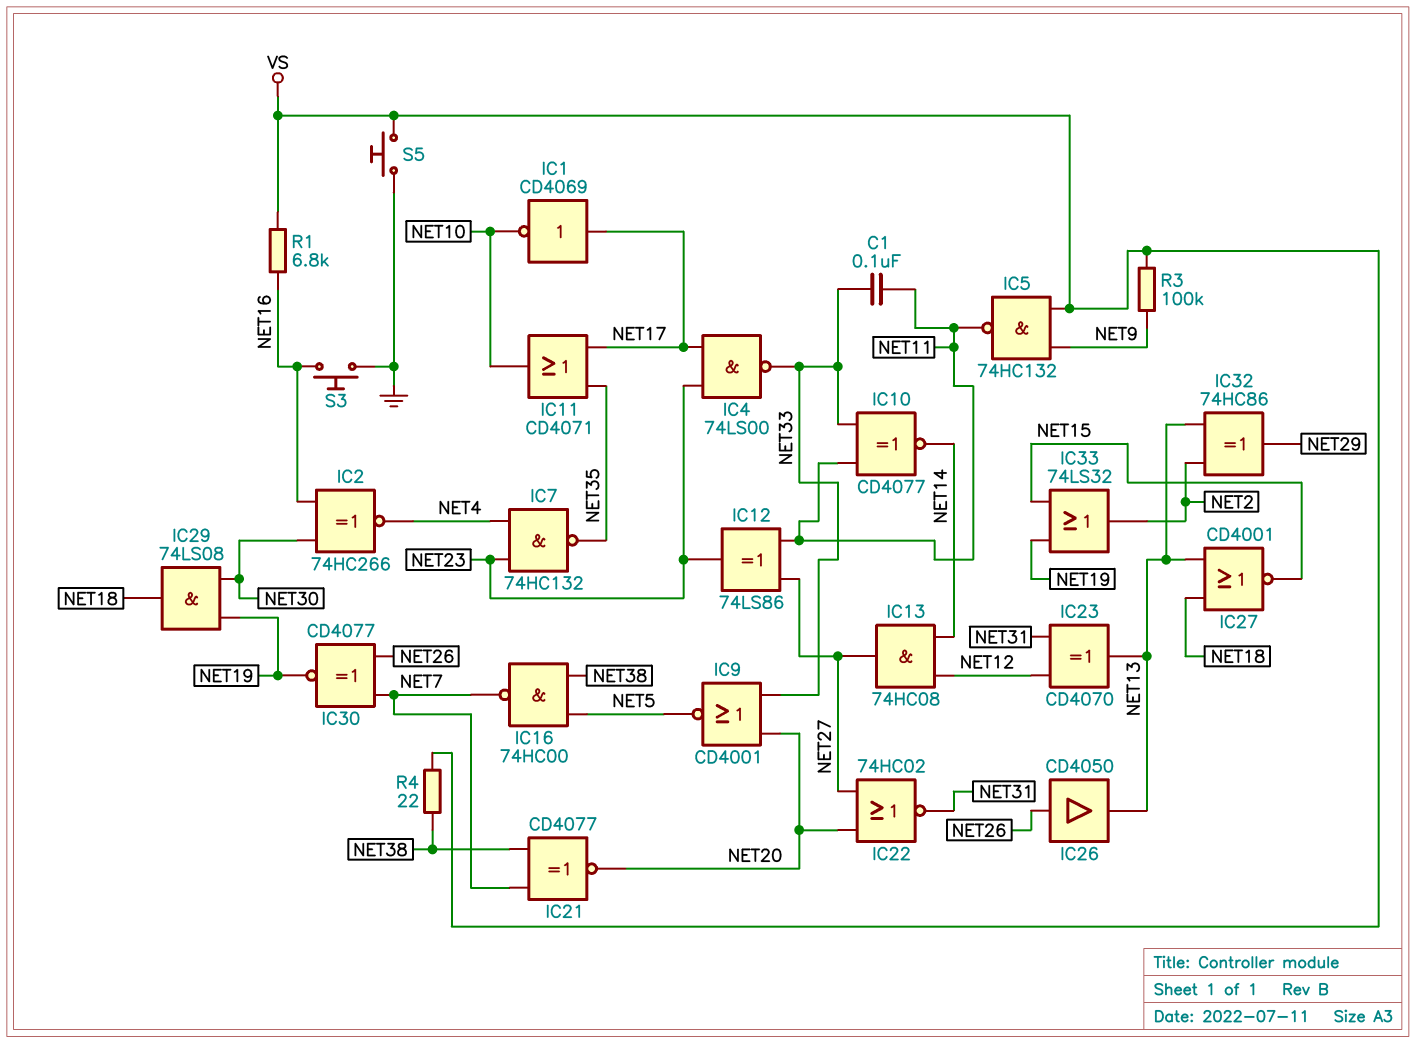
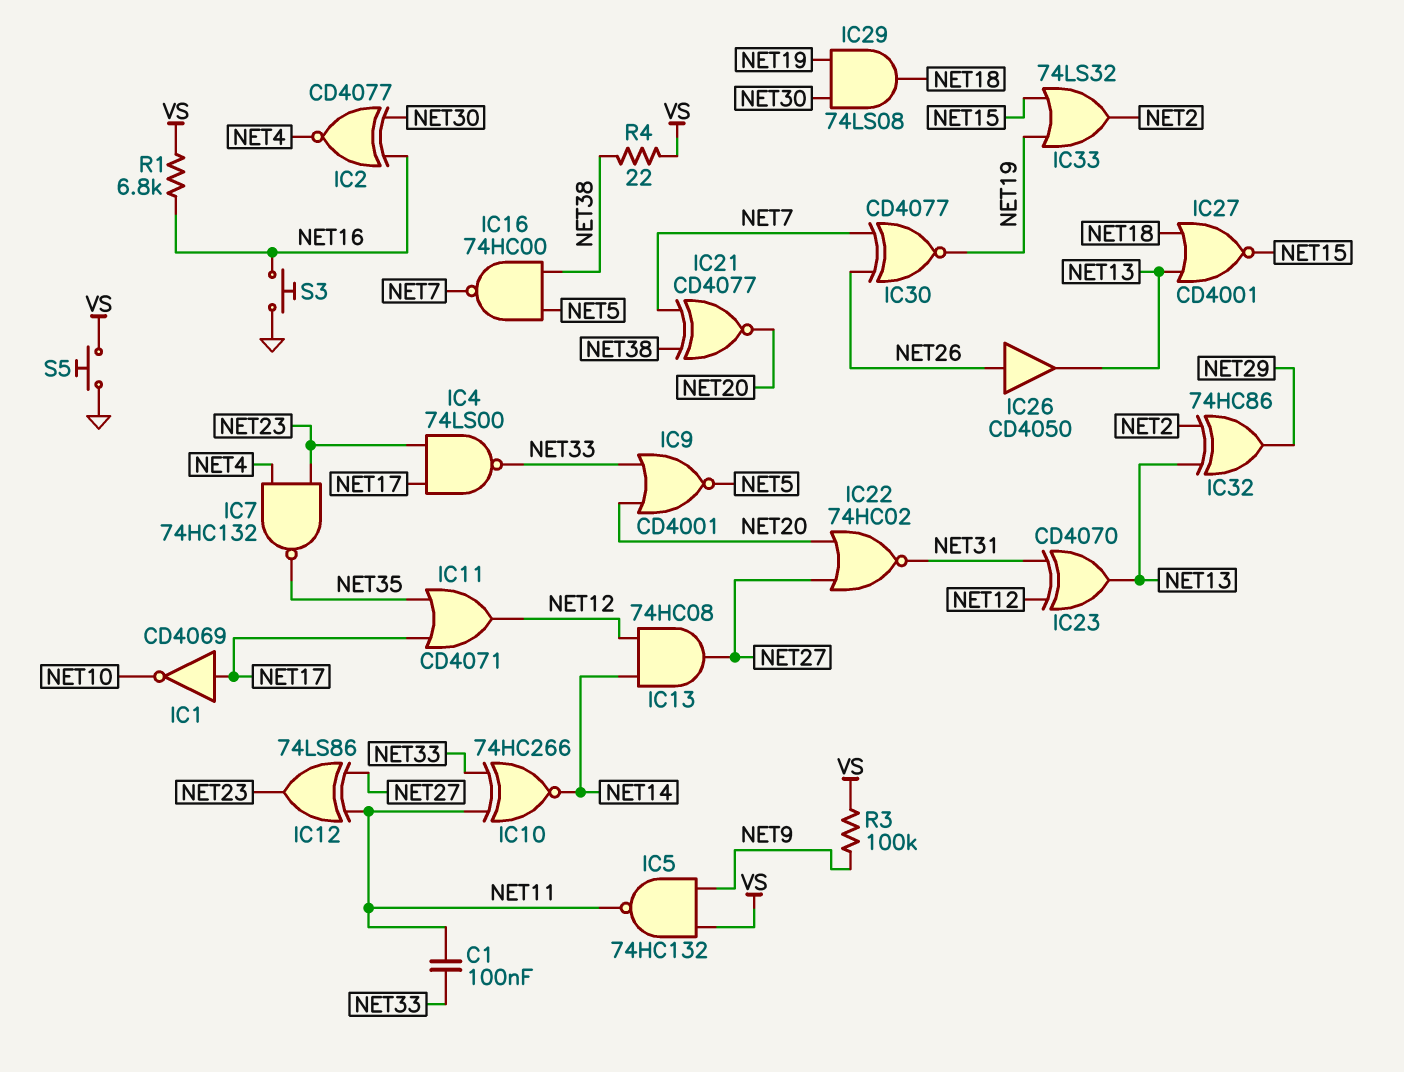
IC2: XNOR 74HC266 (in NET16, in NET30, out NET4) -> XNOR CD4077 (in NET16, in NET30, out NET4)
IC10: XNOR CD4077 (in NET11, in NET33, out NET14) -> XNOR 74HC266 (in NET11, in NET33, out NET14)
IC11: OR CD4071 (in NET17, in NET35, out NET10) -> OR CD4071 (in NET17, in NET35, out NET12)

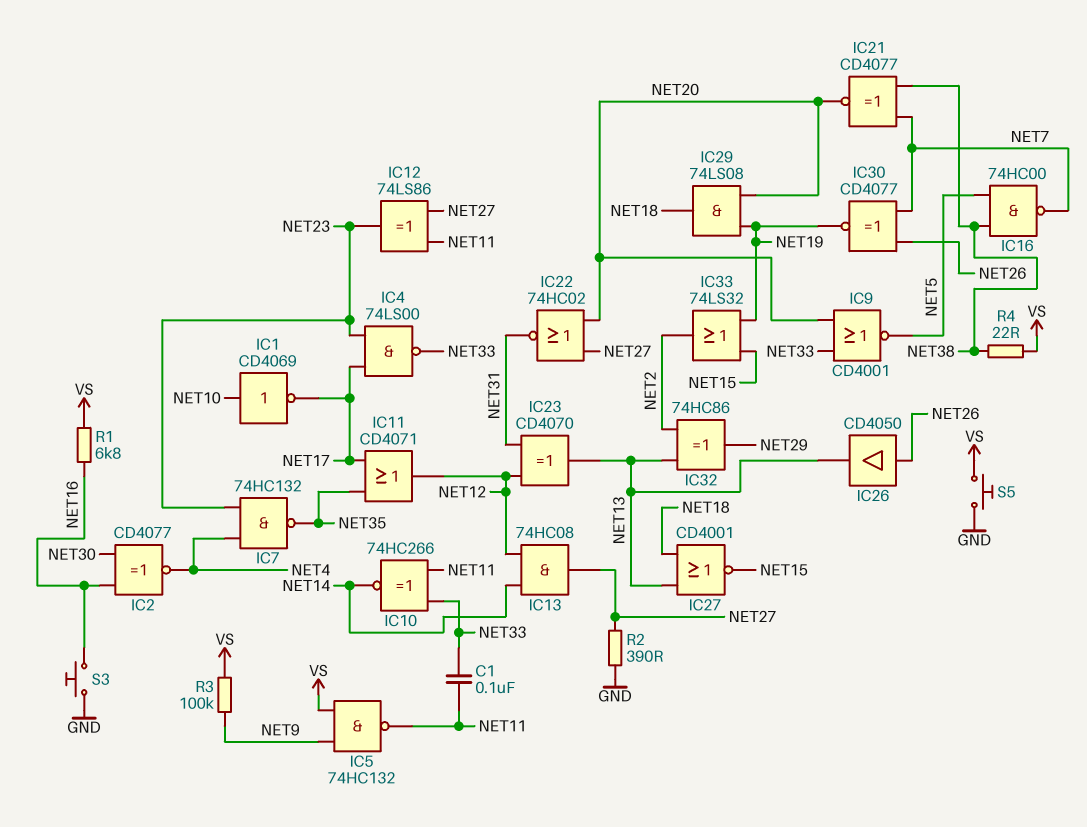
IC1: NOT CD4069 (in NET17, out NET10) -> NOT CD4069 (in NET10, out NET17)
IC29: AND 74LS08 (in NET19, in NET30, out NET18) -> AND 74LS08 (in NET19, in NET20, out NET18)
R2: none -> 390 (GND, NET27)

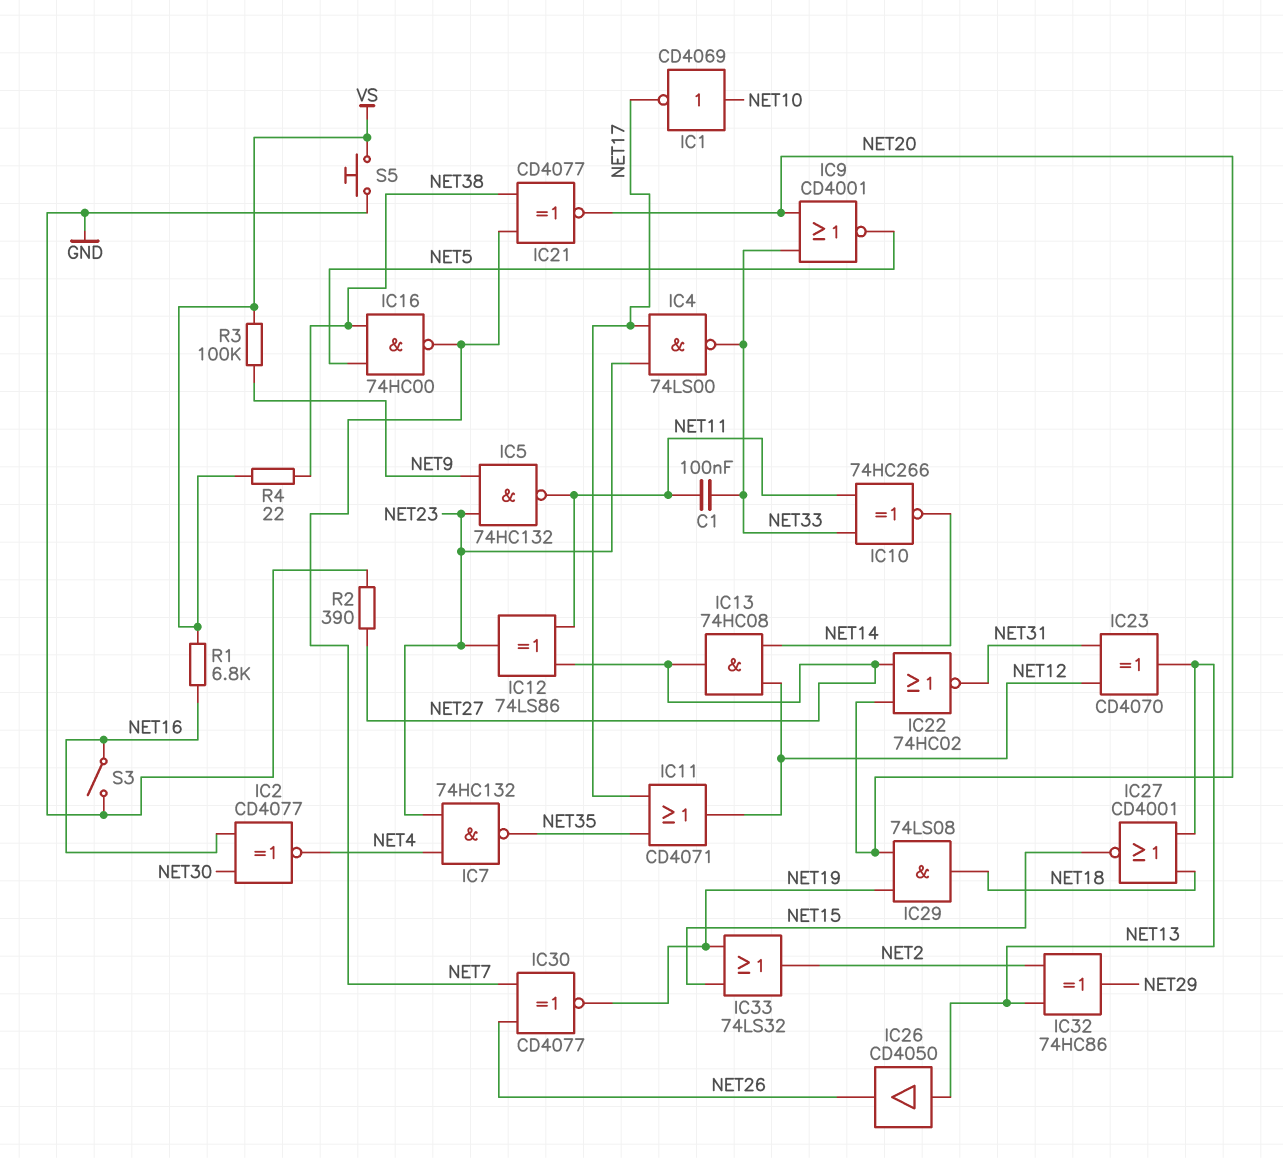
IC5: NAND 74HC132 (in NET9, in VS, out NET11) -> NAND 74HC132 (in NET9, in NET23, out NET11)
IC26: buffer CD4050 (in NET26, out NET13) -> buffer CD4050 (in NET13, out NET26)
S3: button (GND, NET16) -> switch (GND, NET16)

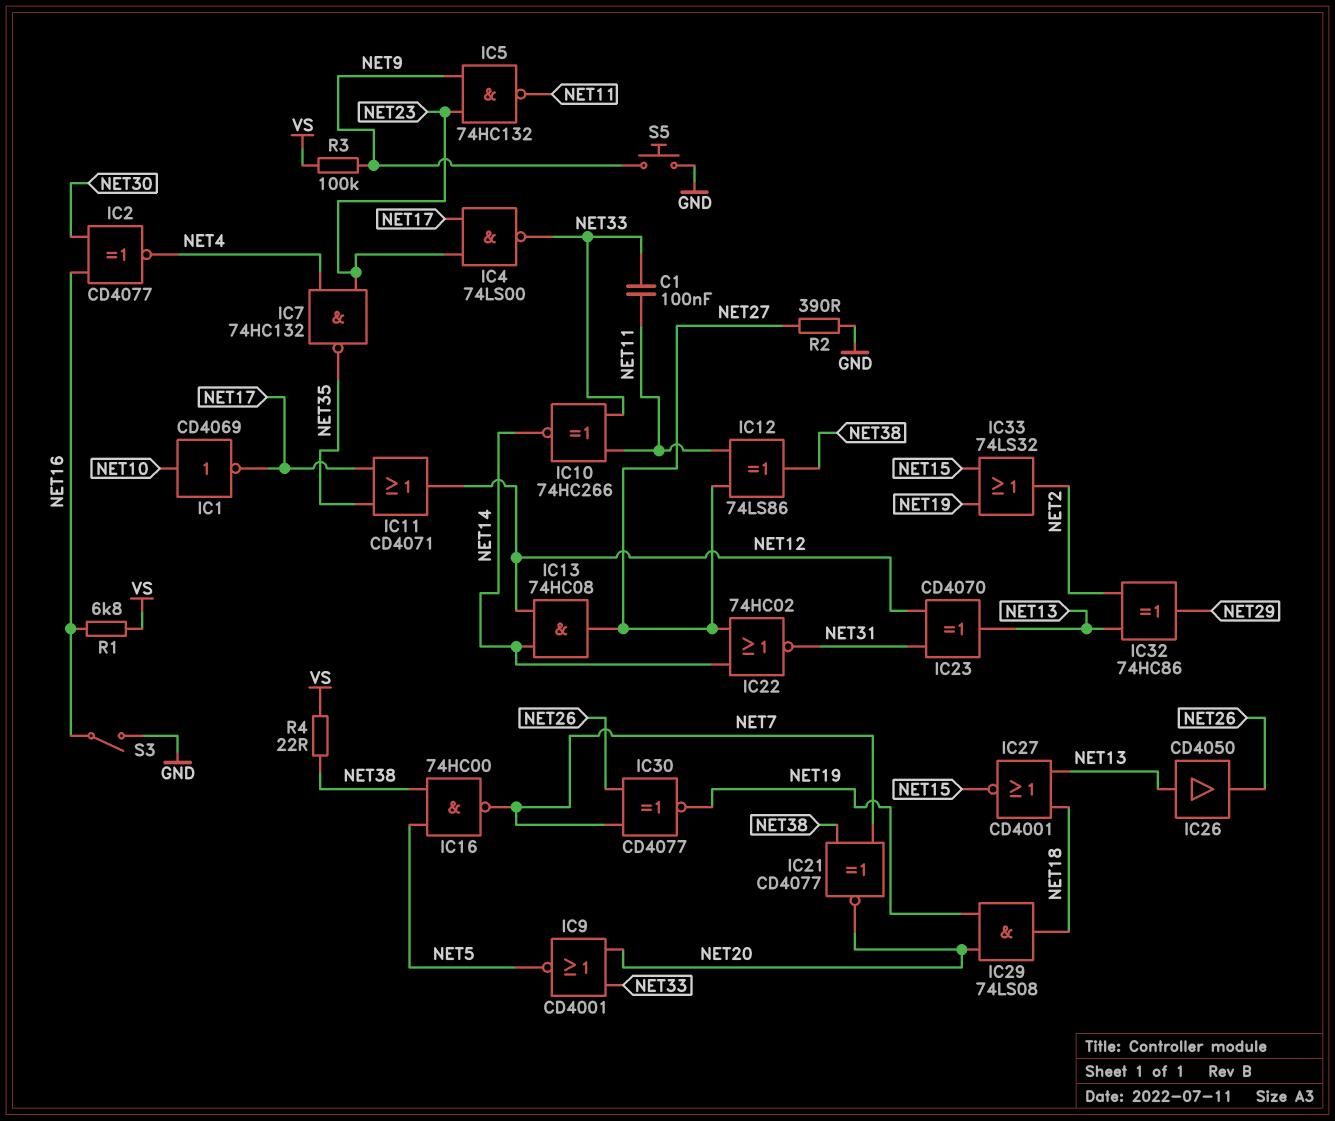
IC12: XOR 74LS86 (in NET11, in NET27, out NET23) -> XOR 74LS86 (in NET11, in NET27, out NET38)
IC22: NOR 74HC02 (in NET20, in NET27, out NET31) -> NOR 74HC02 (in NET14, in NET27, out NET31)
S5: button (GND, VS) -> button (GND, NET9)

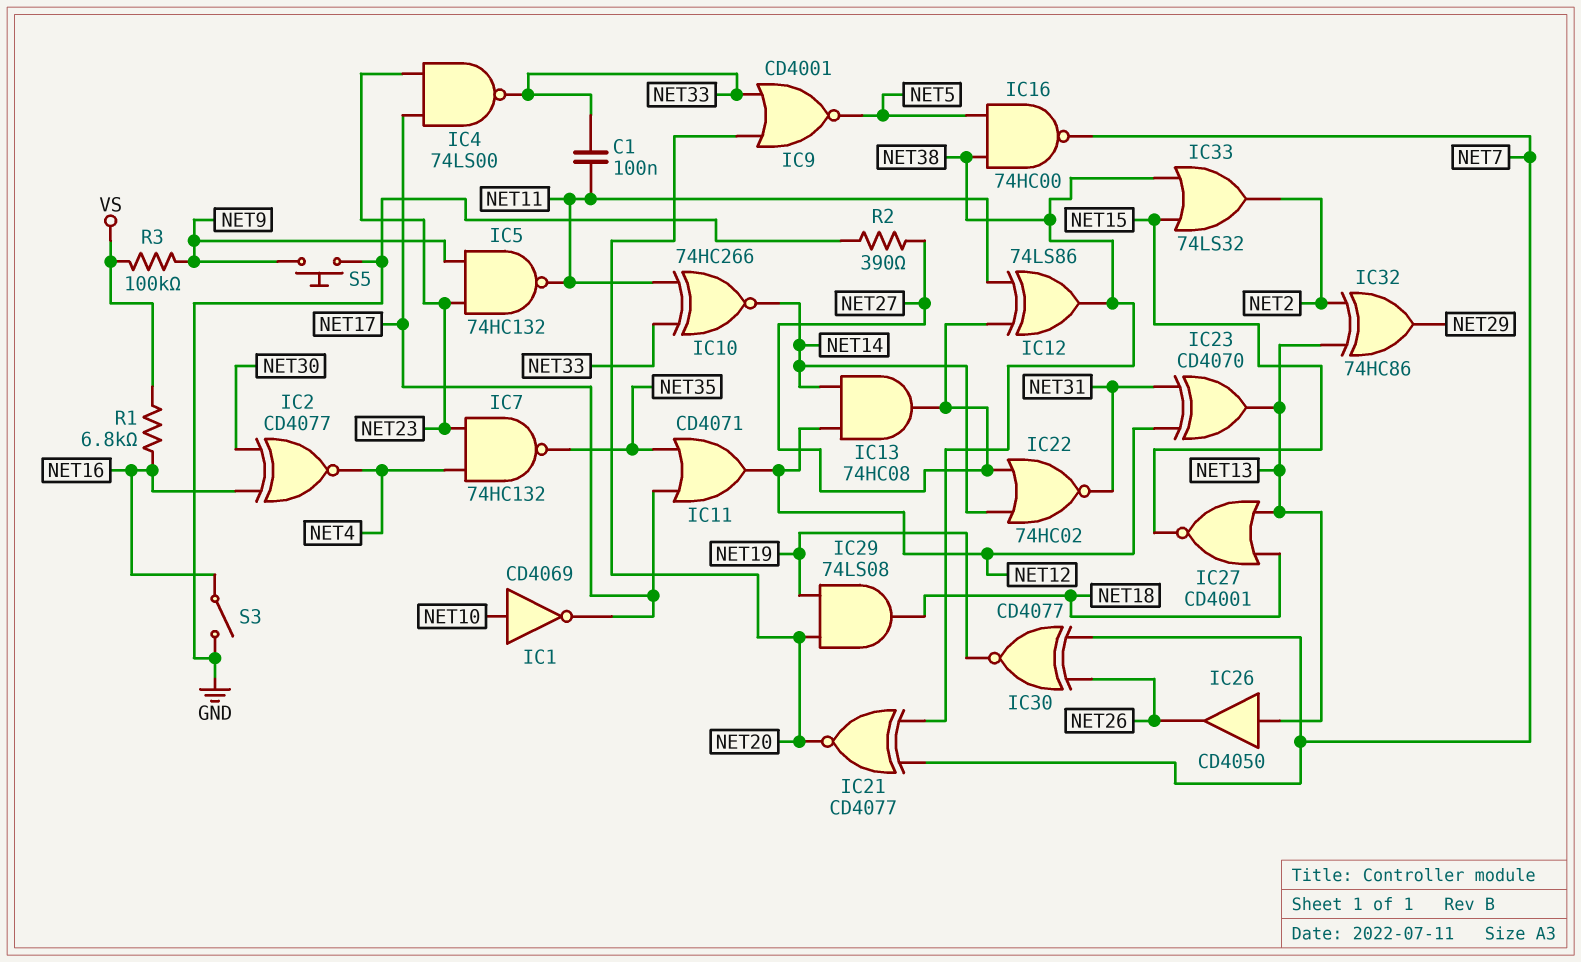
IC33: OR 74LS32 (in NET15, in NET19, out NET2) -> OR 74LS32 (in NET15, in NET38, out NET2)
R4: 22 (NET38, VS) -> none

